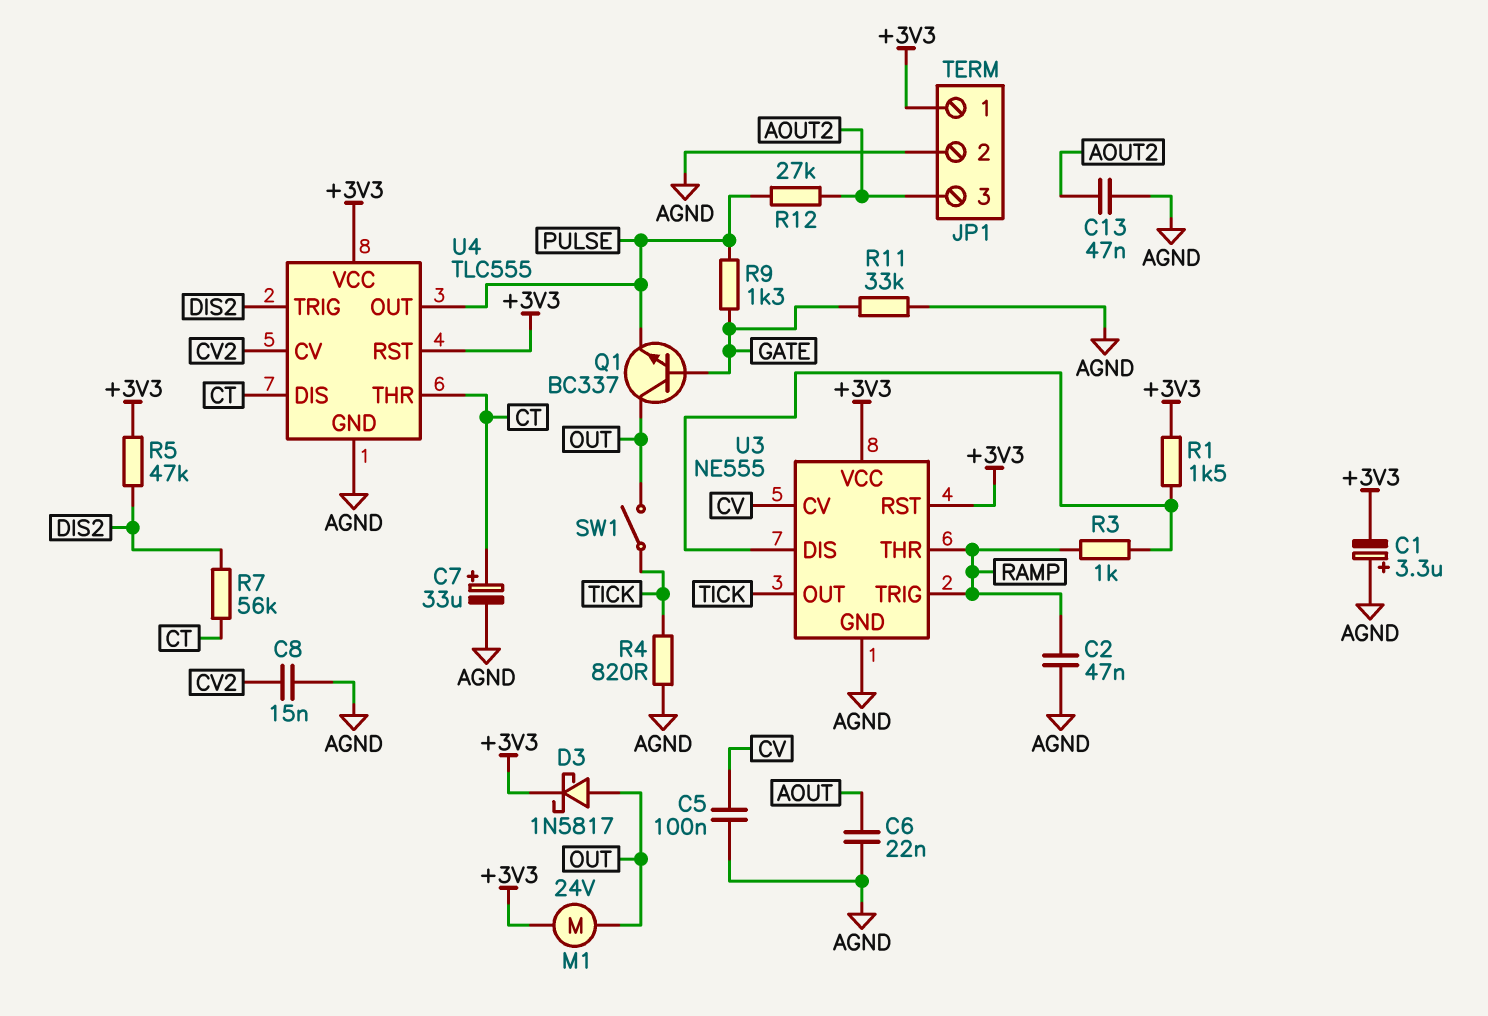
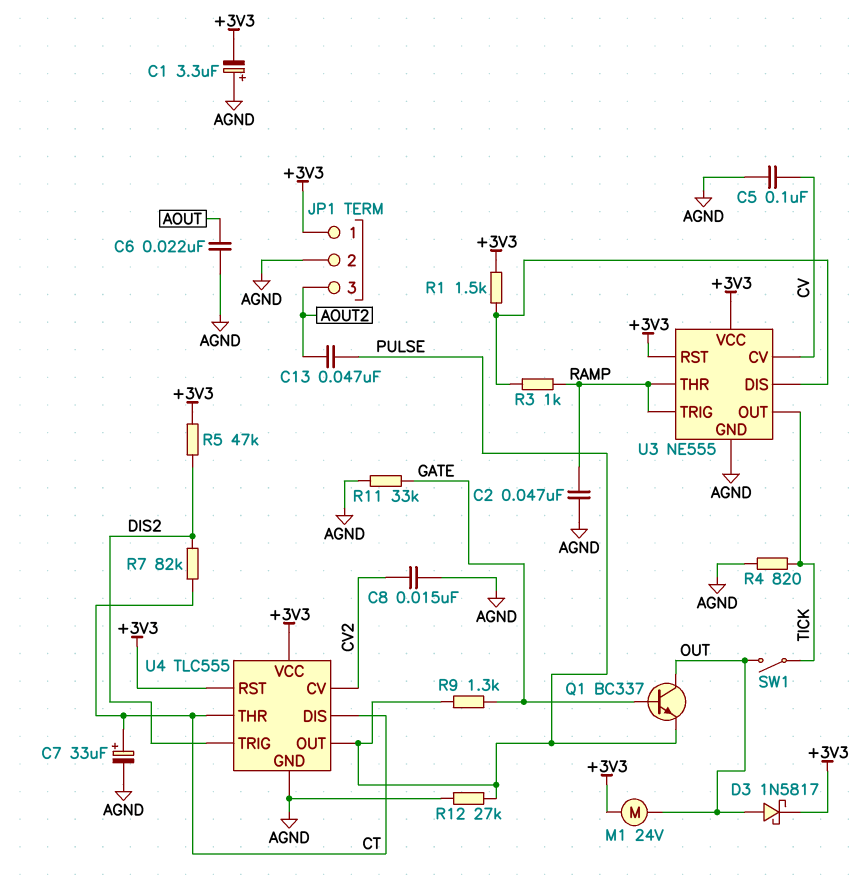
C13: 47nF (AGND, AOUT2) -> 47nF (AOUT2, PULSE)
R7: 56k (CT, DIS2) -> 82k (CT, DIS2)
R12: 27k (AOUT2, PULSE) -> 27k (AGND, PULSE)

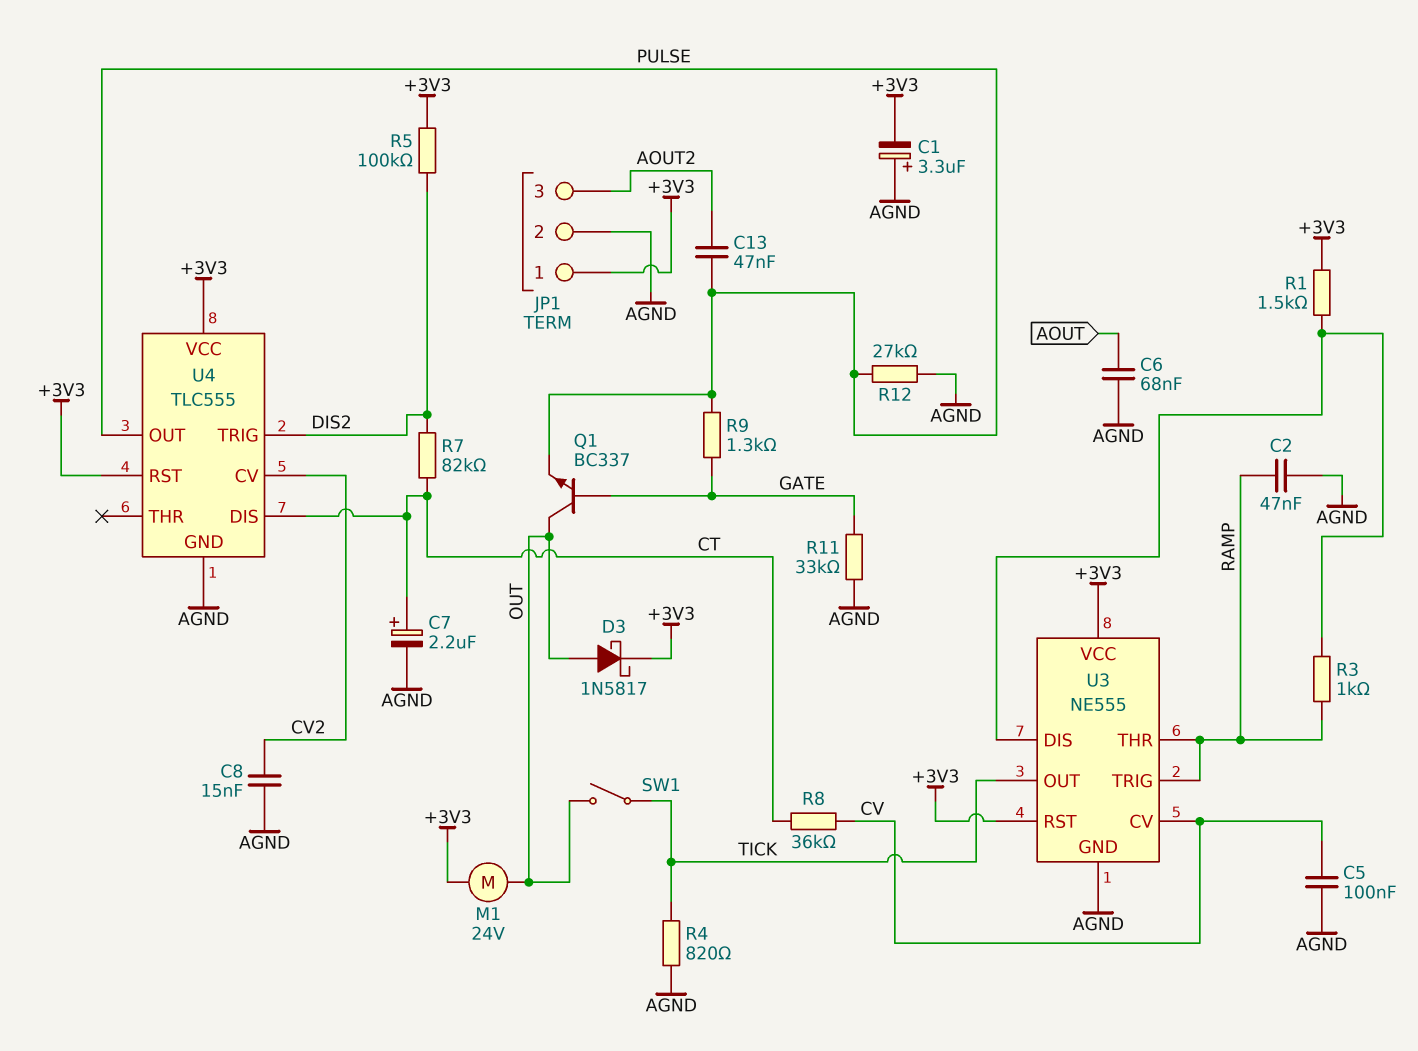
C6: 22nF (AGND, AOUT) -> 68nF (AGND, AOUT)
C7: 33uF (plus CT, minus AGND) -> 2.2uF (plus CT, minus AGND)
R5: 47k (+3V3, DIS2) -> 100k (+3V3, DIS2)
R8: none -> 36k (CT, CV)
U4 pin THR: CT -> none

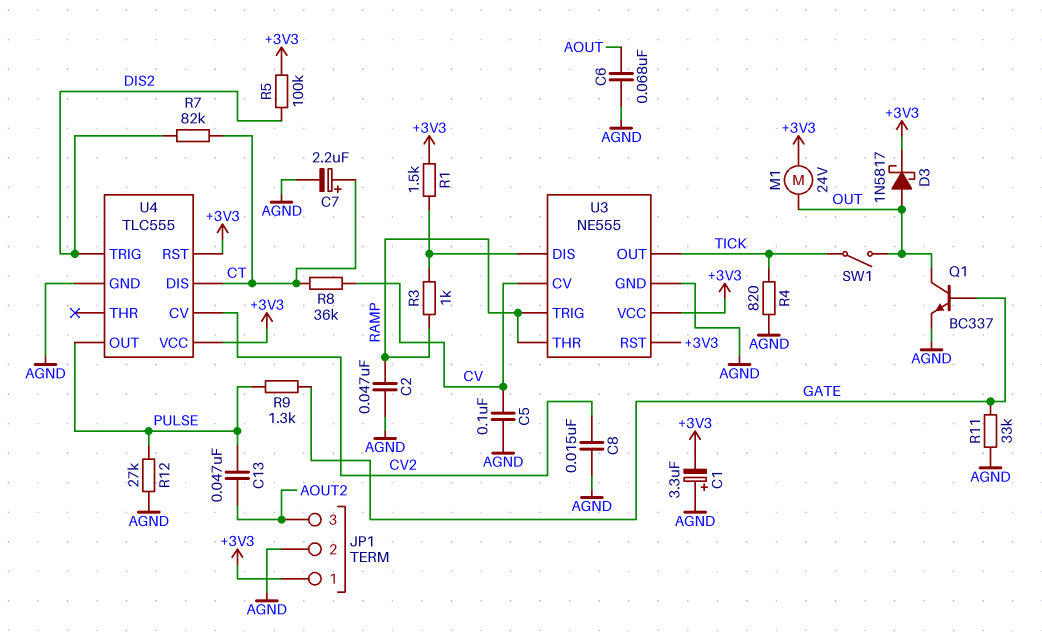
Q1: NPN BC337 (B GATE, C OUT, E PULSE) -> NPN BC337 (B GATE, C OUT, E AGND)

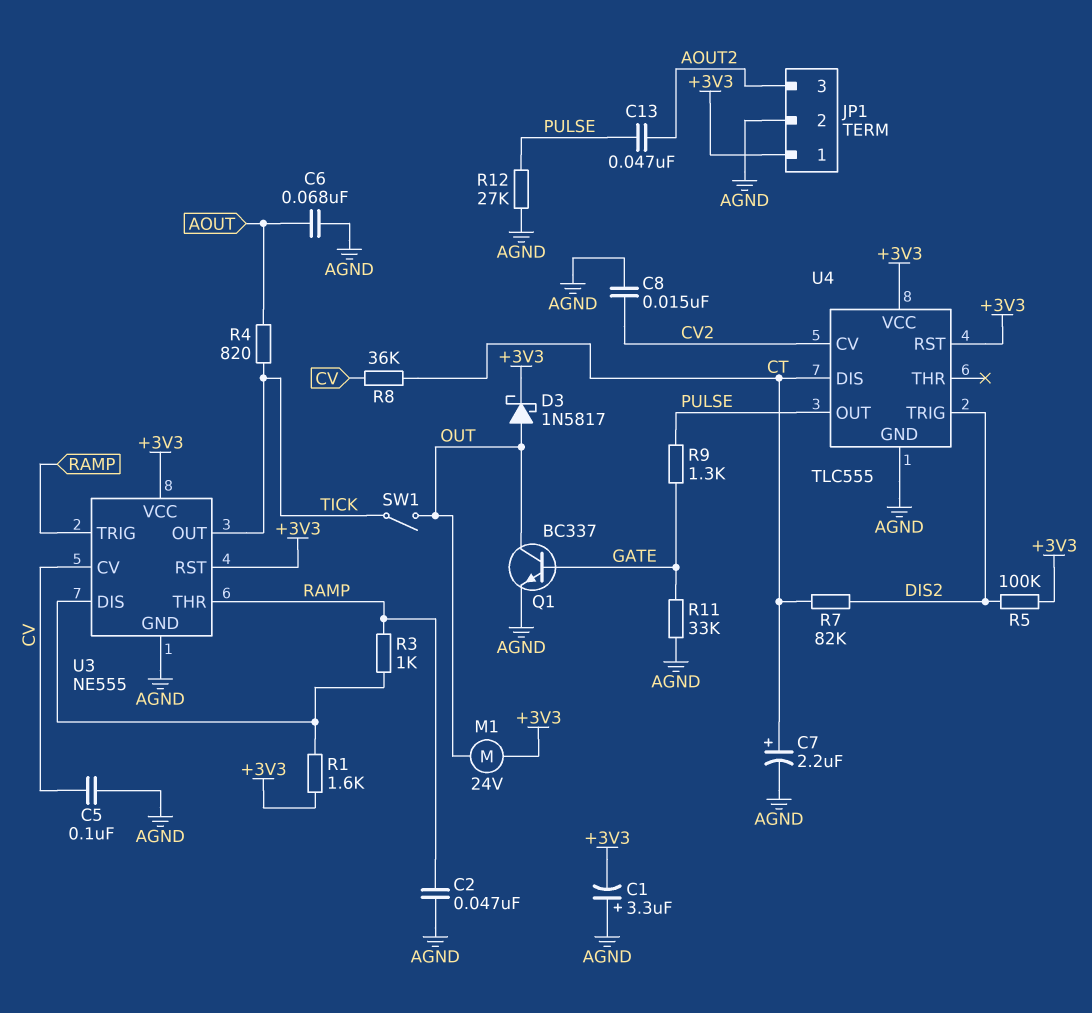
R1: 1.5k (+3V3, U3/DIS) -> 1.6k (+3V3, U3/DIS)
R4: 820 (AGND, TICK) -> 820 (AOUT, TICK)

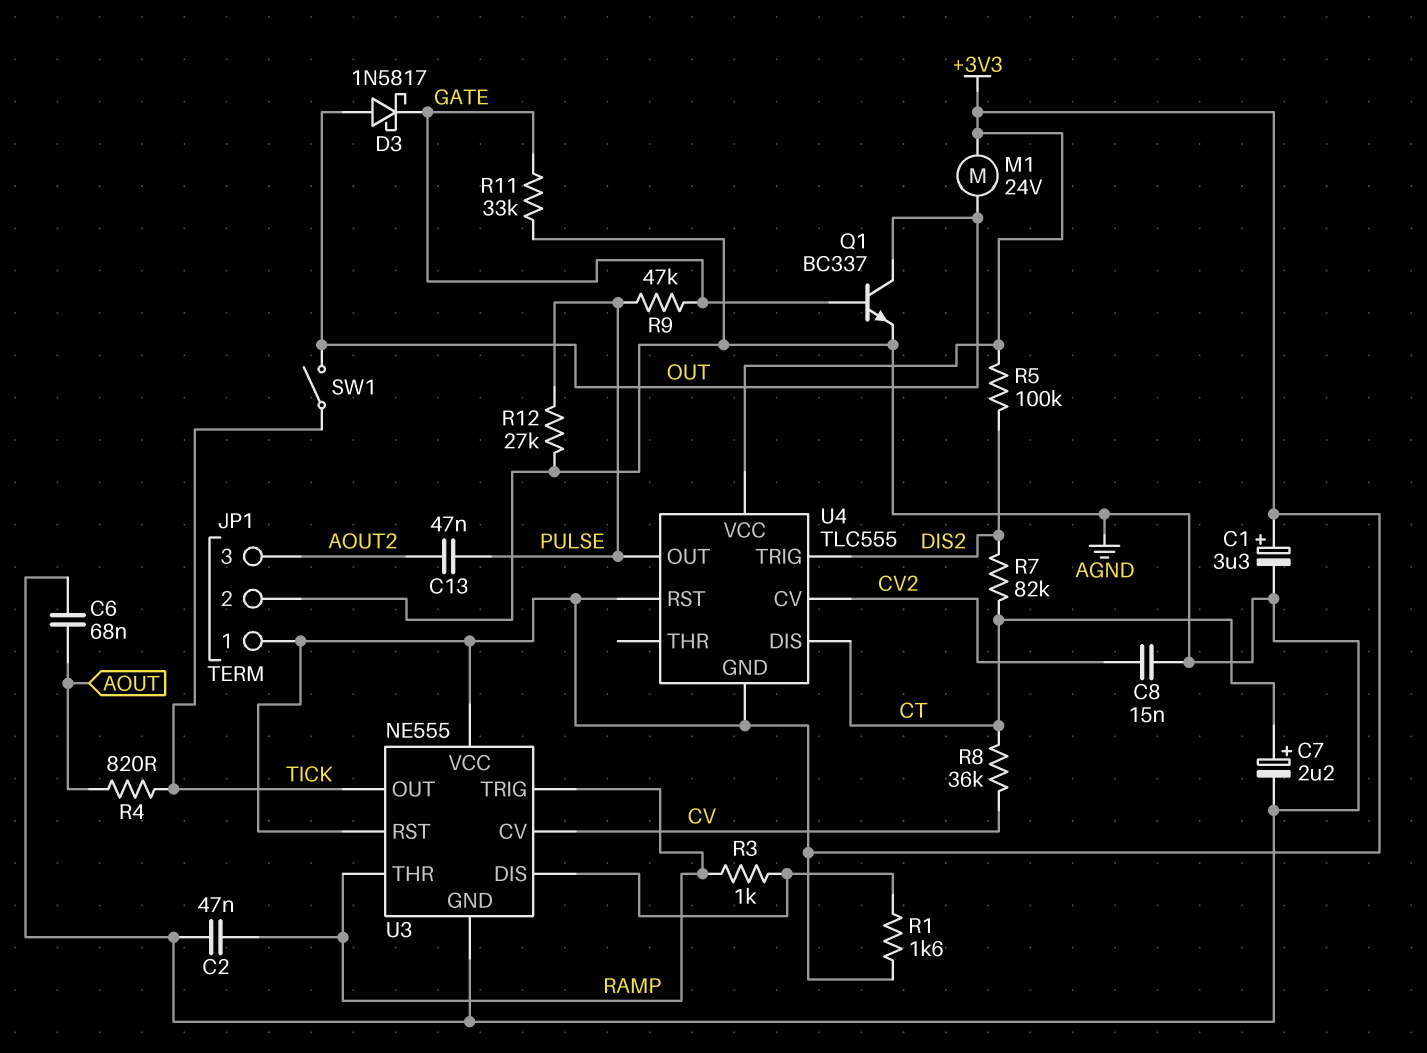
C1: 3.3uF (plus AGND, minus +3V3) -> 3.3uF (plus +3V3, minus AGND)
C5: 100nF (AGND, CV) -> none
D3: schottky 1N5817 (A OUT, K +3V3) -> schottky 1N5817 (A OUT, K GATE)
R9: 1.3k (GATE, PULSE) -> 47k (GATE, PULSE)
U4 pin GND: AGND -> +3V3

